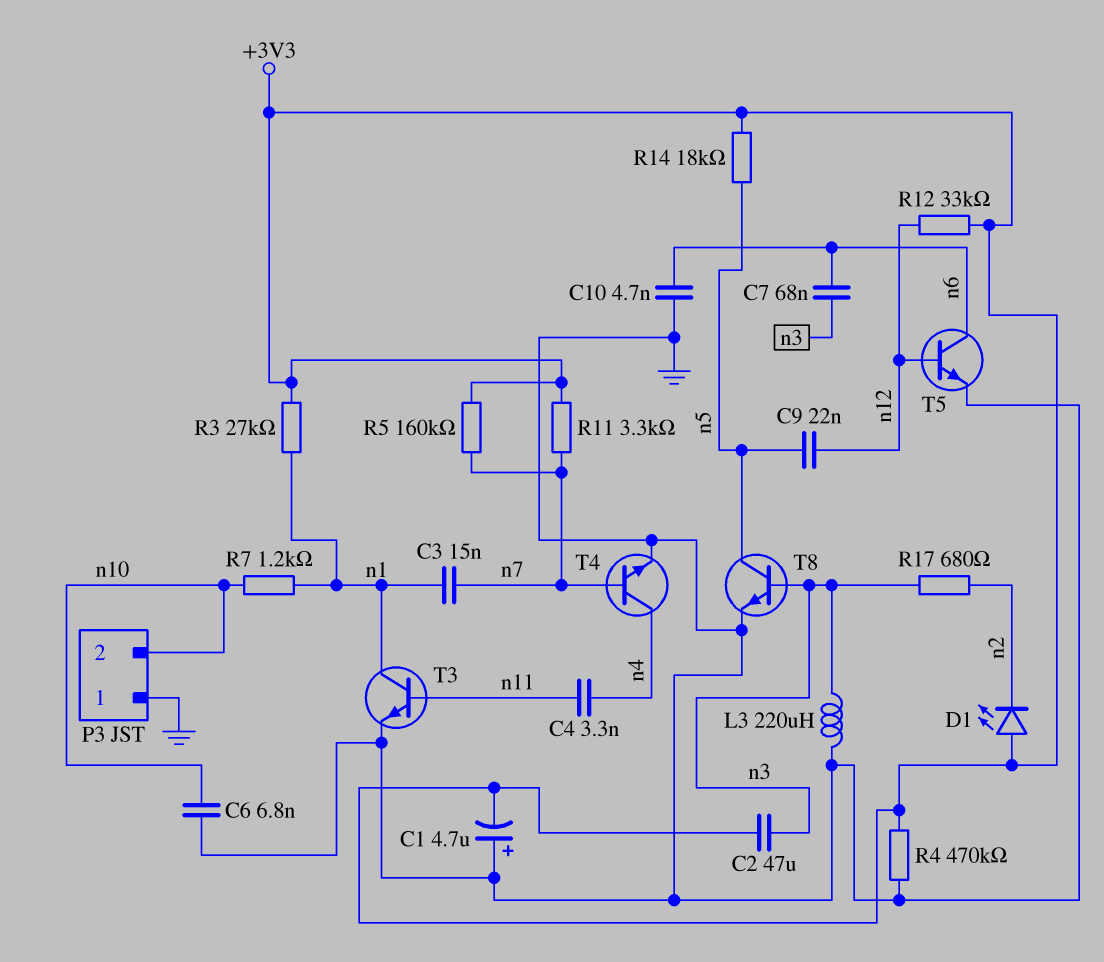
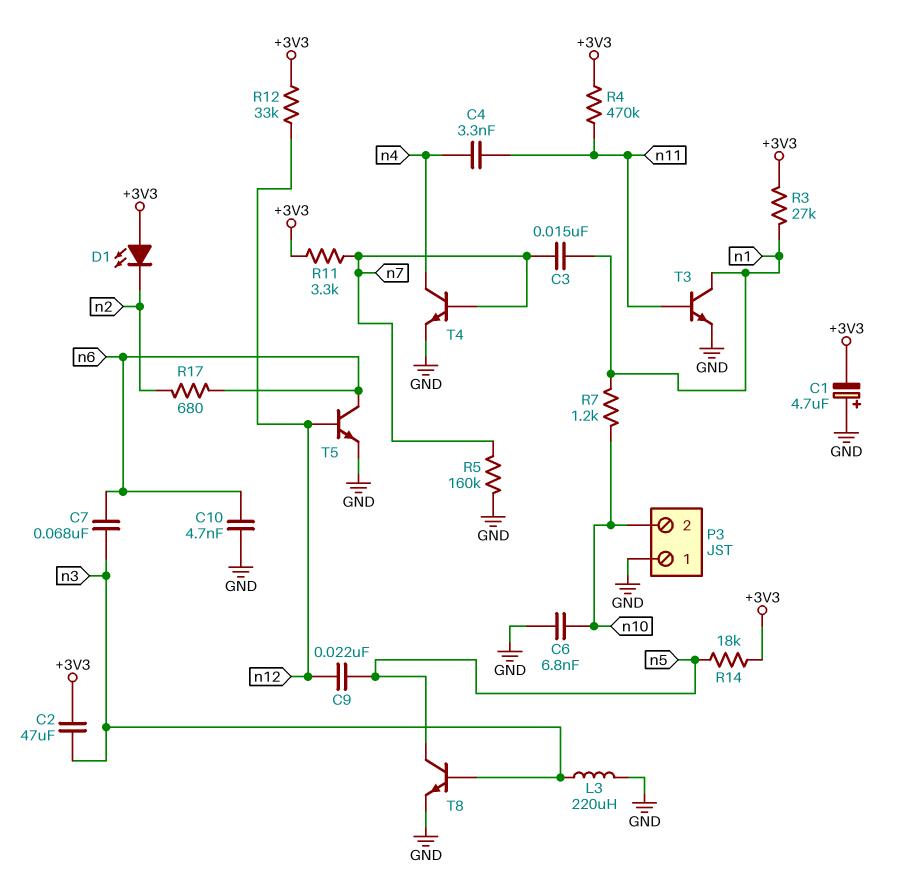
R4: 470k (+3V3, GND) -> 470k (+3V3, n11)
R5: 160k (+3V3, n7) -> 160k (GND, n7)
R17: 680 (n2, n3) -> 680 (n2, n6)

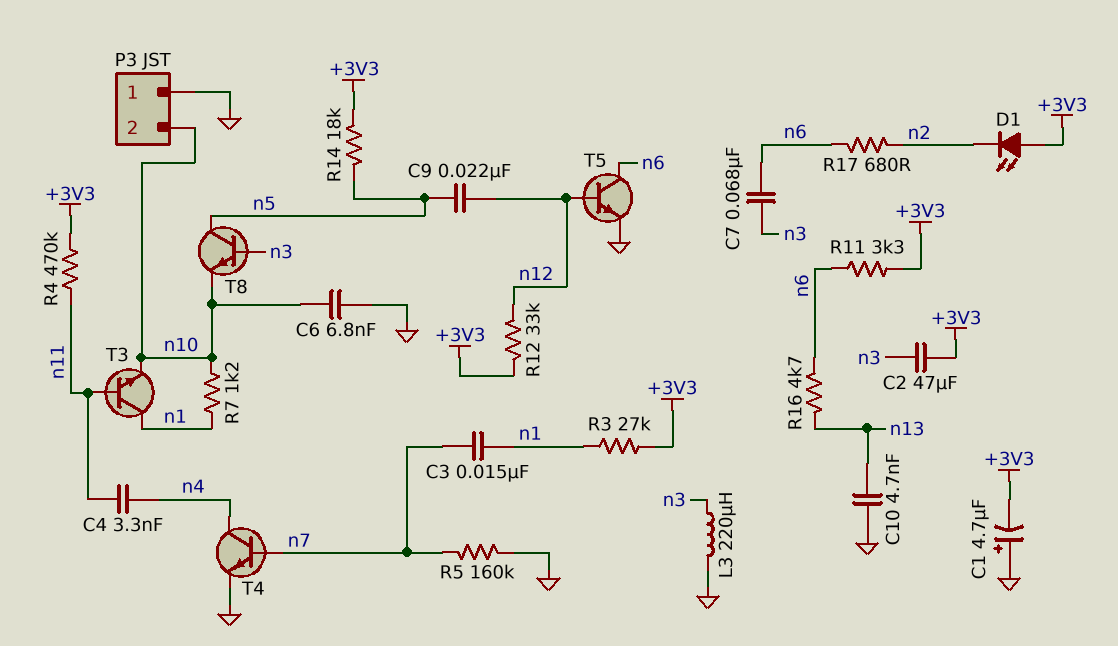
C10: 4.7nF (GND, n6) -> 4.7nF (GND, n13)
R11: 3.3k (+3V3, n7) -> 3.3k (+3V3, n6)
R16: none -> 4.7k (n6, n13)
T3: NPN (B n11, C n1, E GND) -> NPN (B n11, C n1, E n10)
T8: NPN (B n3, C n5, E GND) -> NPN (B n3, C n5, E n10)

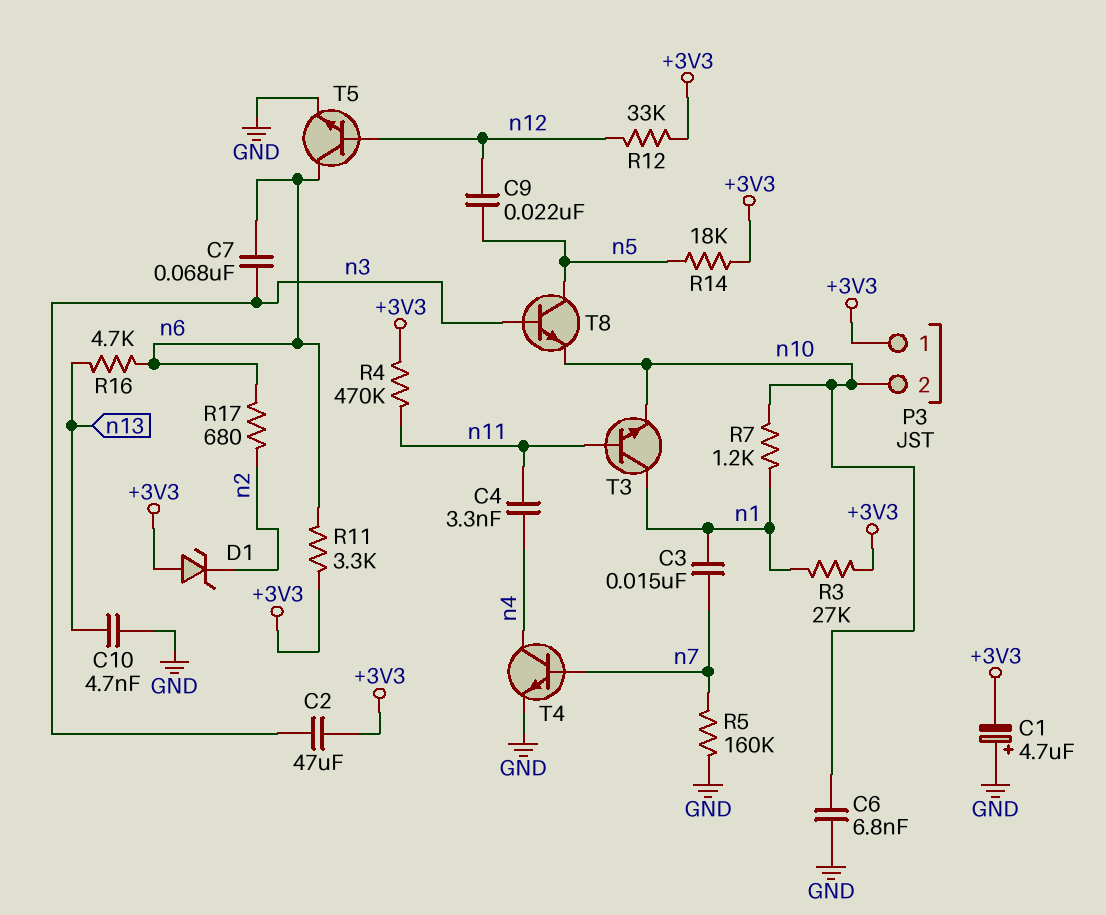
D1: LED (A +3V3, K n2) -> zener (A +3V3, K n2)
L3: 220uH (GND, n3) -> none
P3 pin 1: GND -> +3V3

